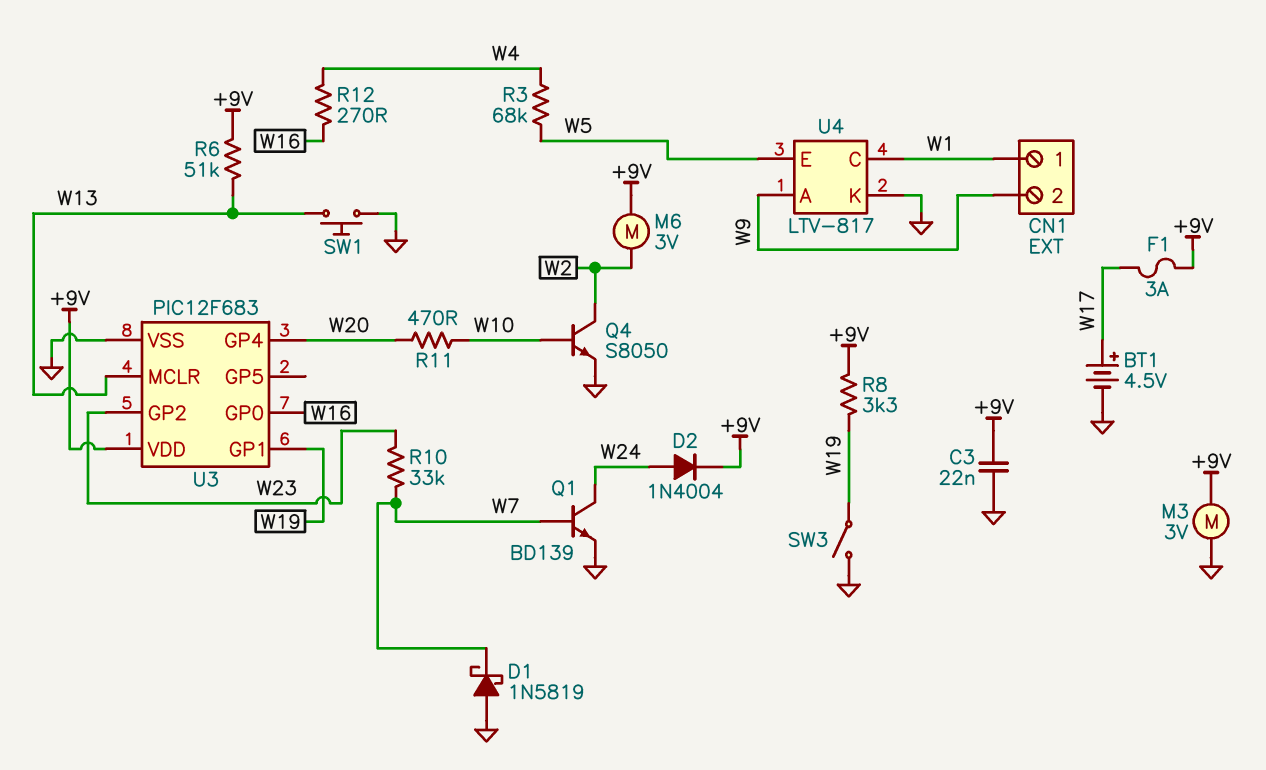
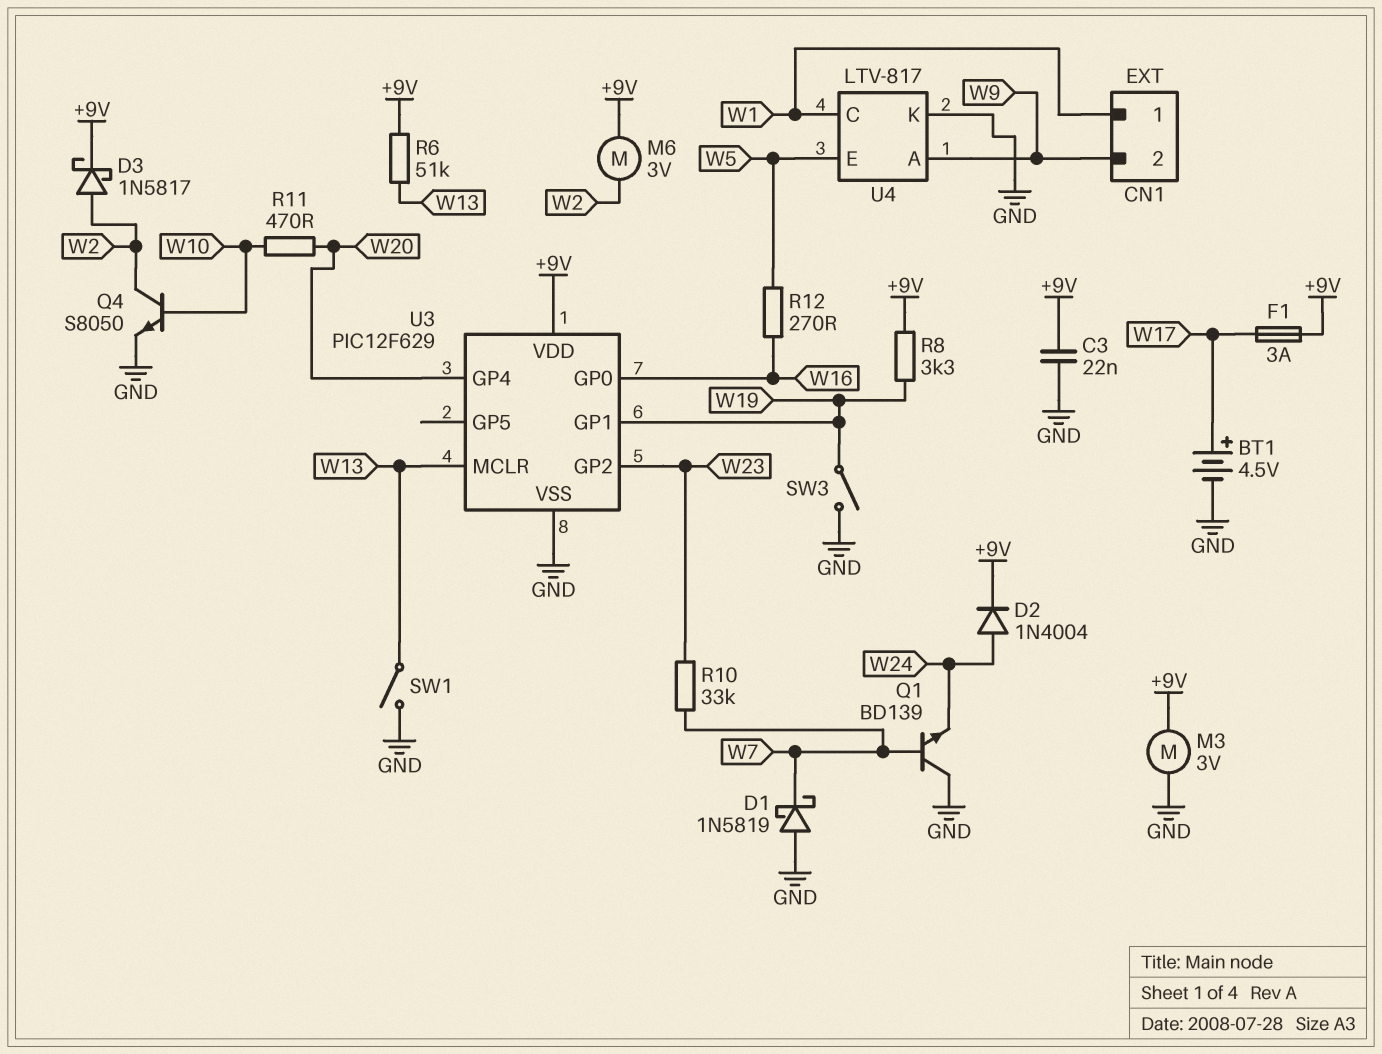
D3: none -> schottky 1N5817 (A W2, K +9V)
Q1: NPN BD139 (B W7, C W24, E GND) -> NPN BD139 (B W7, C GND, E W24)
R3: 68k (W4, W5) -> none
R12: 270 (W4, W16) -> 270 (W5, W16)
SW1: button (GND, W13) -> switch (GND, W13)
U3: PIC12F683 -> PIC12F629

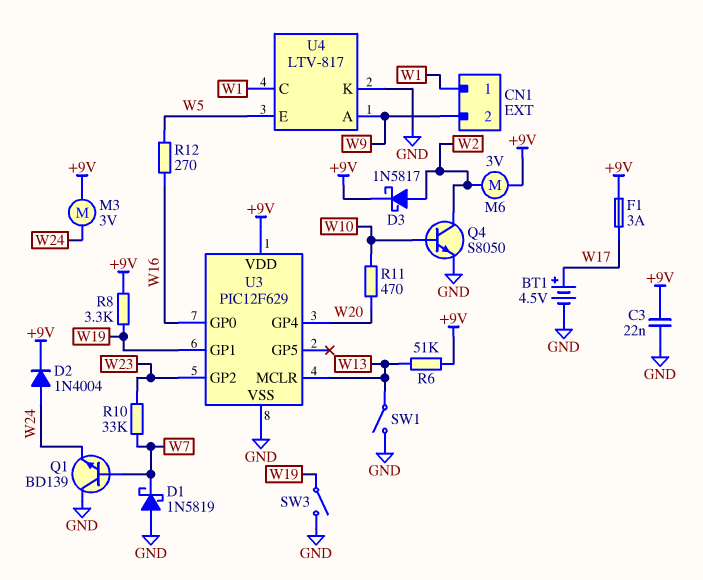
M3: motor 3V (+9V, GND) -> motor 3V (+9V, W24)

